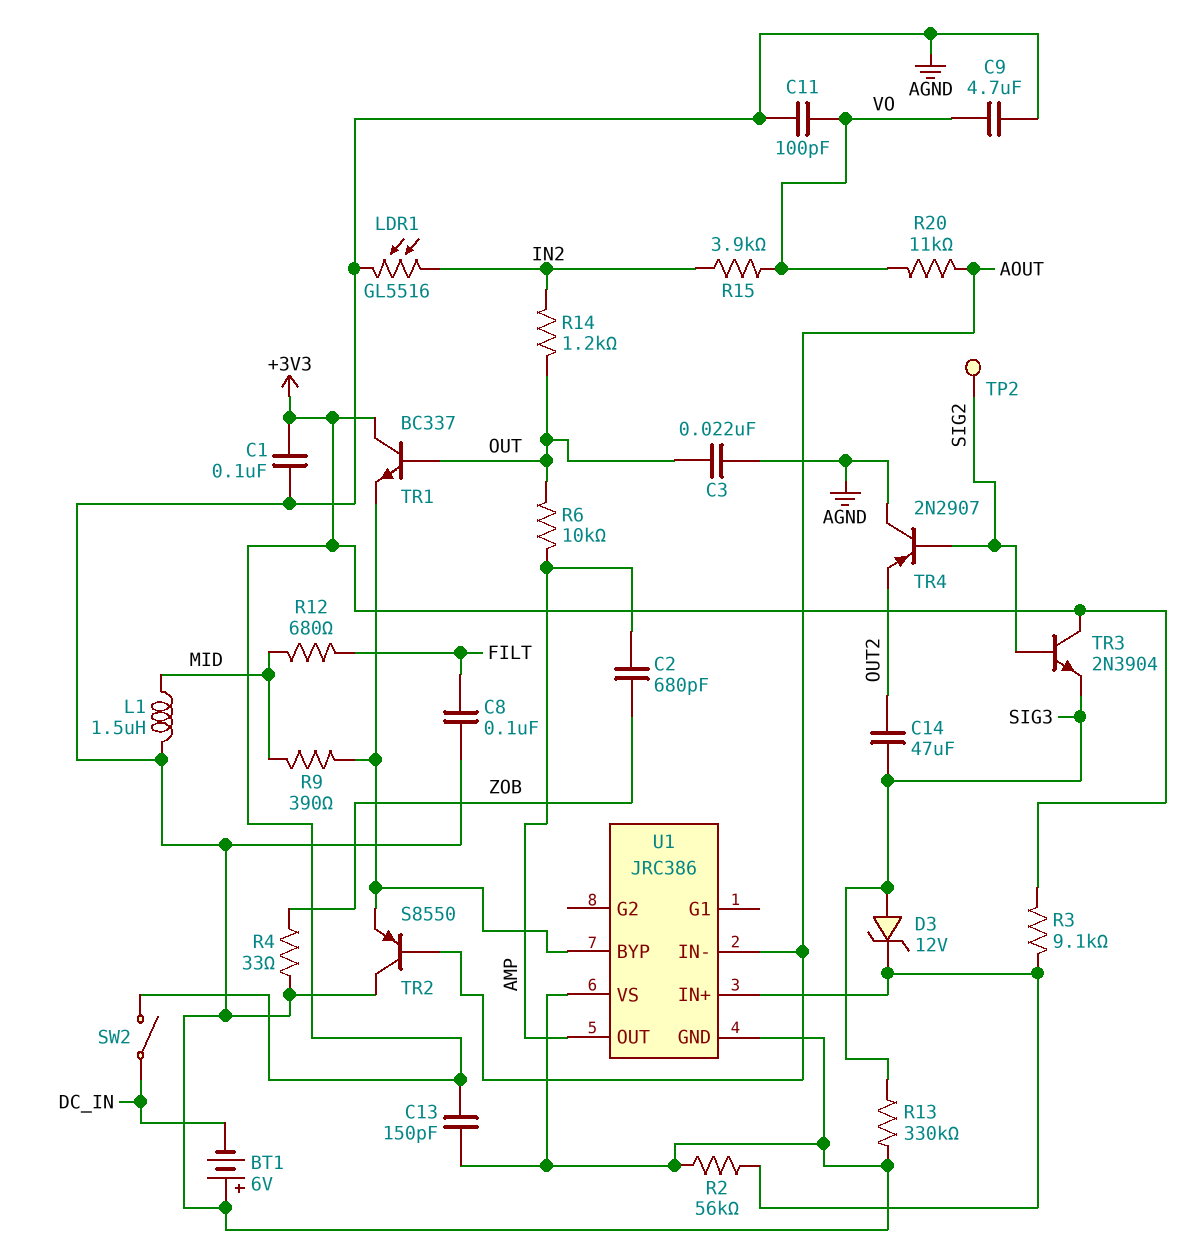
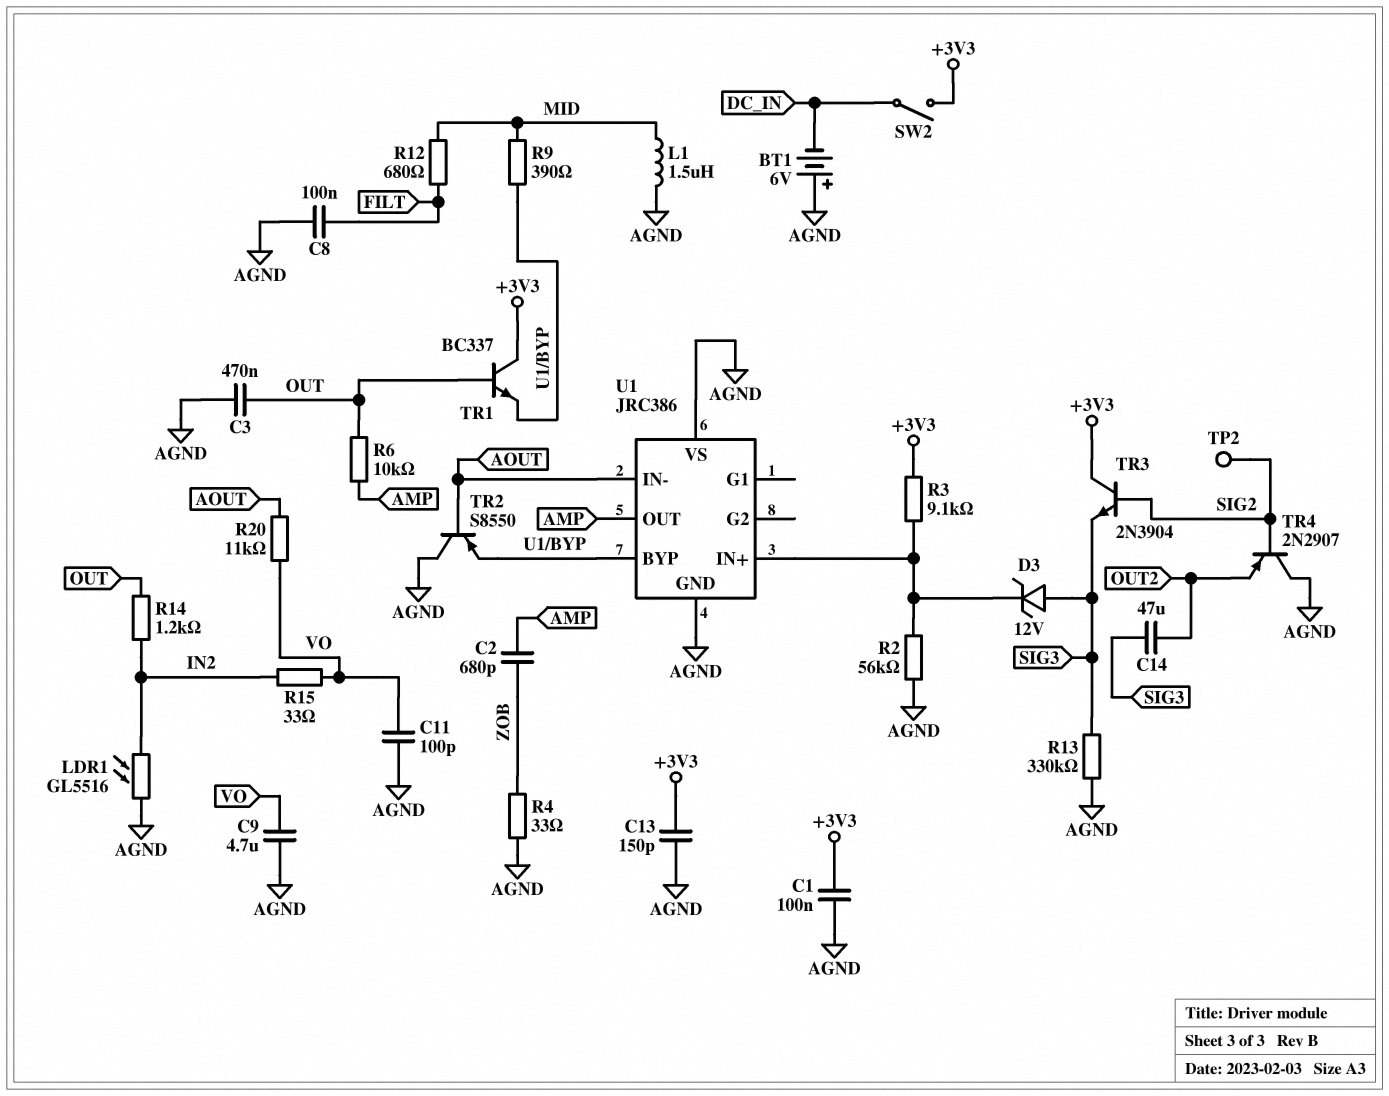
C3: 22nF (AGND, OUT) -> 470nF (AGND, OUT)
R15: 3.9k (IN2, VO) -> 33 (IN2, VO)

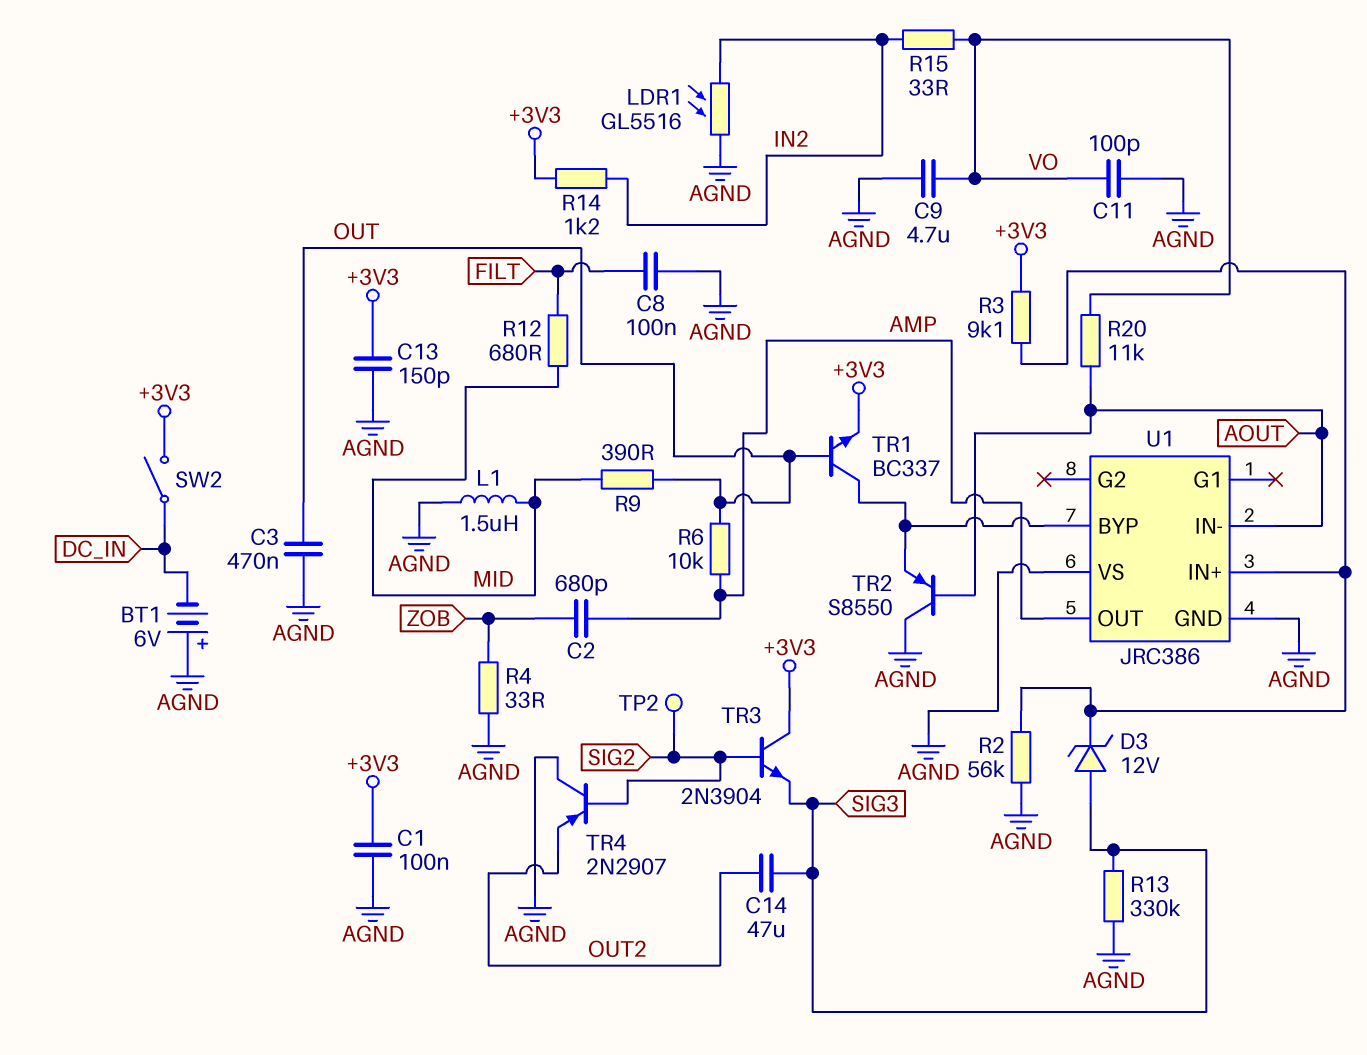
R9: 390 (MID, U1/BYP) -> 390 (MID, OUT)
R14: 1.2k (IN2, OUT) -> 1.2k (+3V3, IN2)
TR1: NPN BC337 (B OUT, C +3V3, E U1/BYP) -> NPN BC337 (B OUT, C U1/BYP, E +3V3)

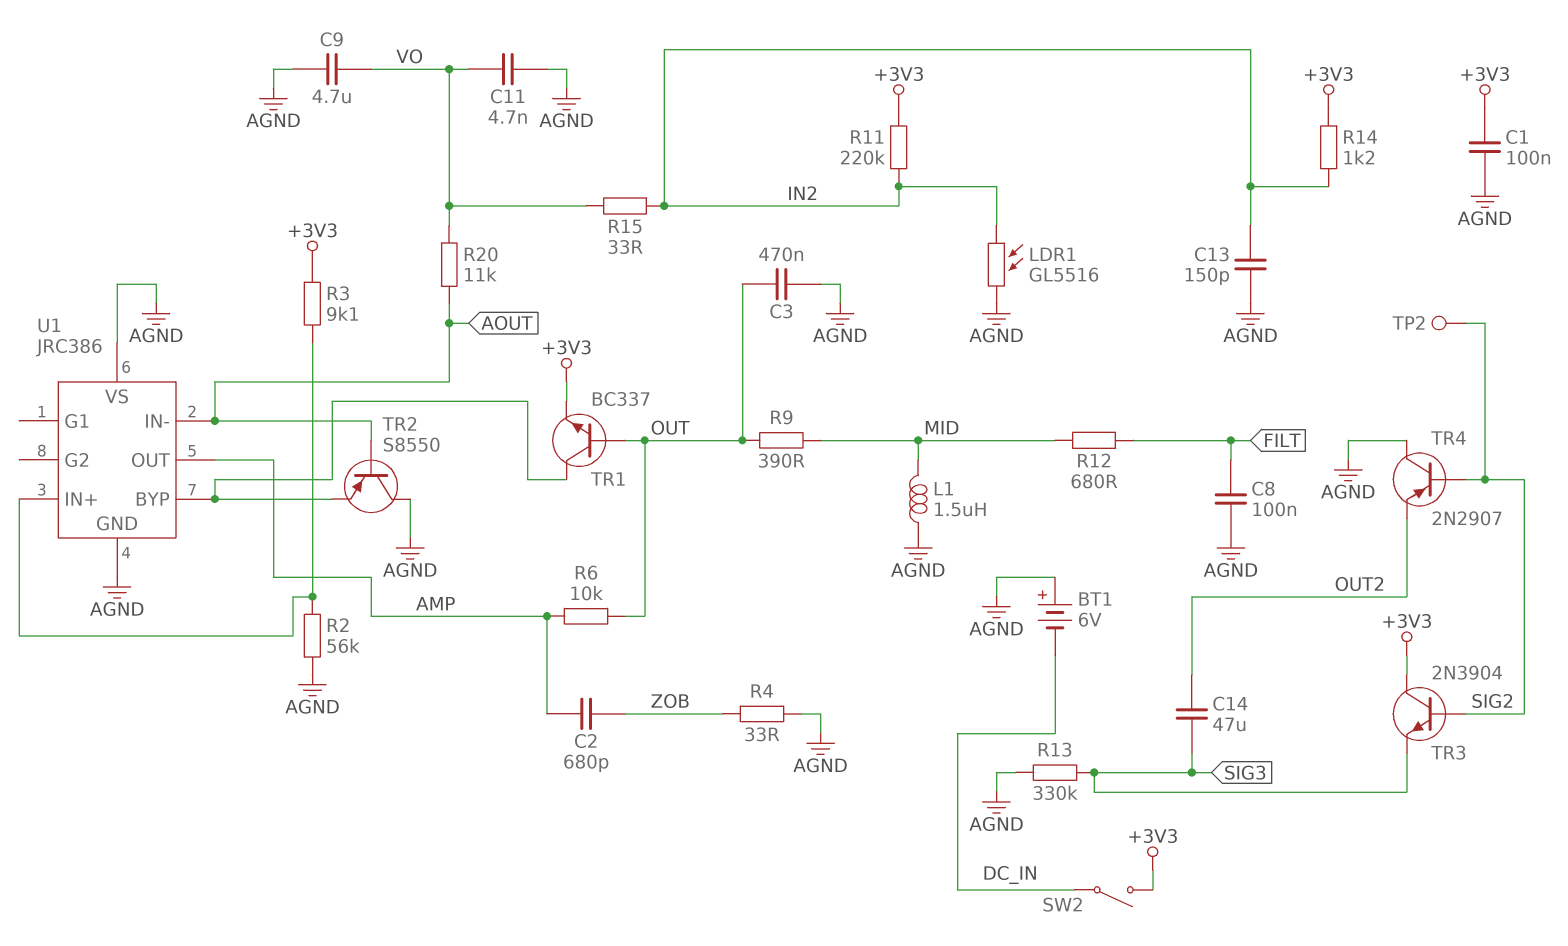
C11: 100pF (AGND, VO) -> 4.7nF (AGND, VO)
C13: 150pF (+3V3, AGND) -> 150pF (AGND, IN2)
D3: zener 12V (A SIG3, K U1/IN+) -> none
R11: none -> 220k (+3V3, IN2)

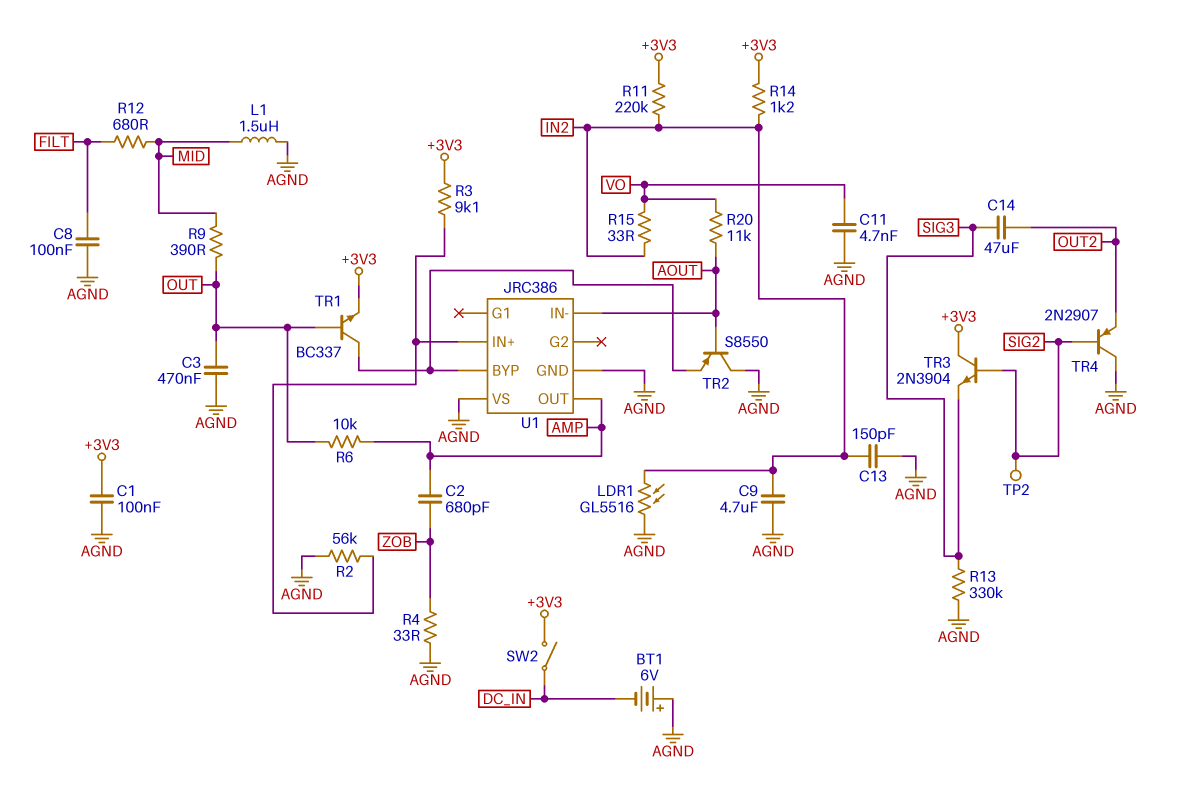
C9: 4.7uF (AGND, VO) -> 4.7uF (AGND, IN2)

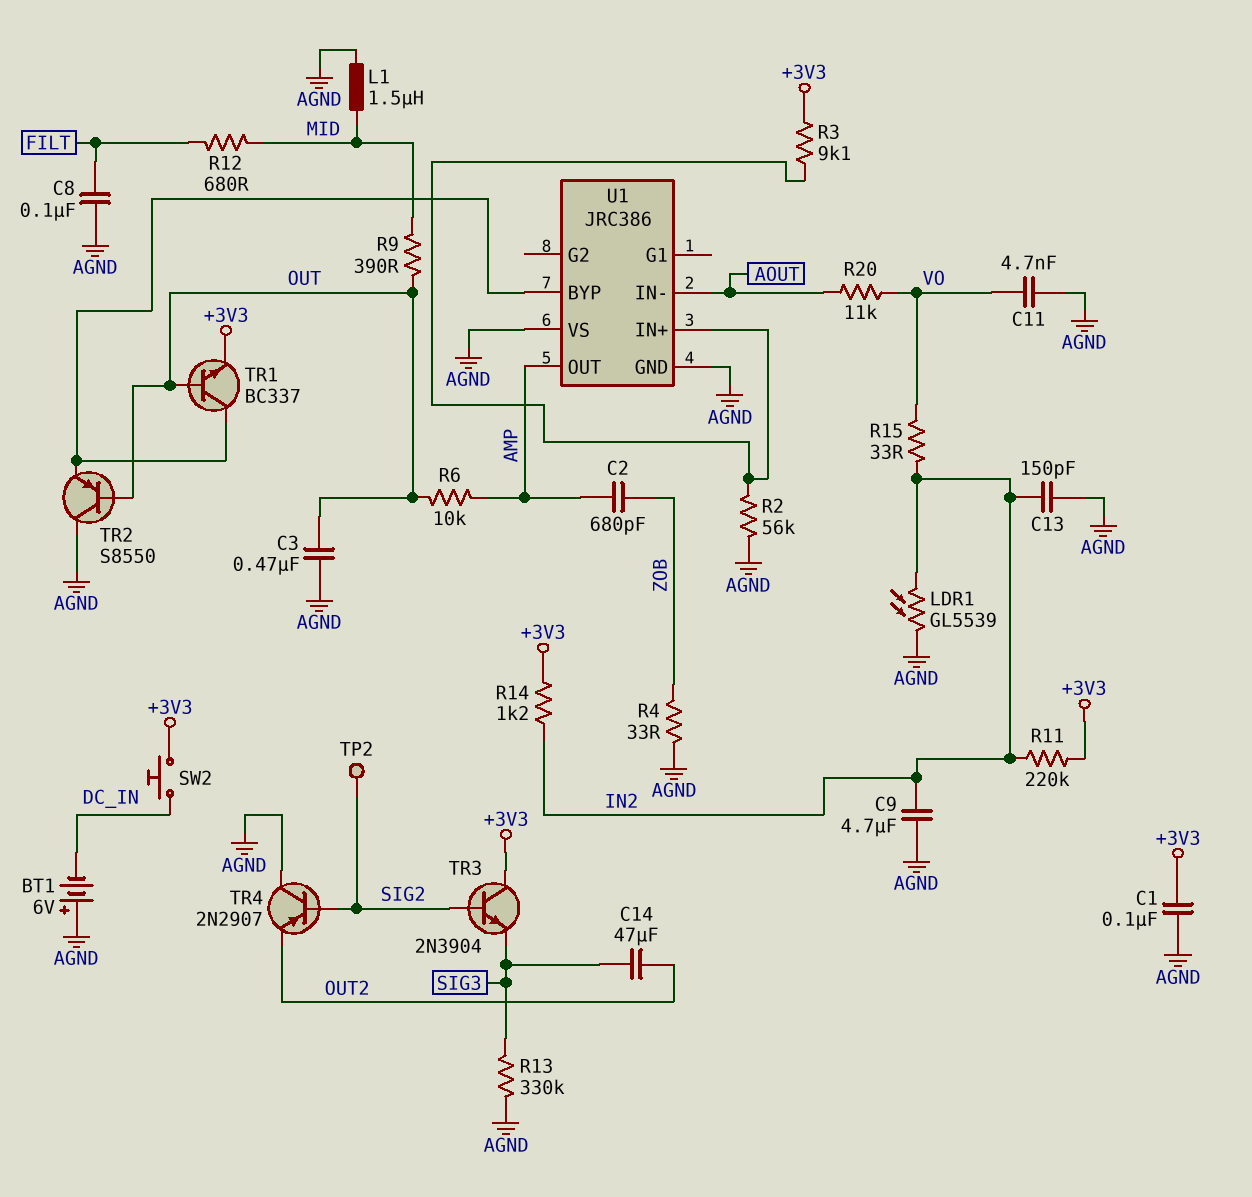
LDR1: GL5516 (AGND, IN2) -> GL5539 (AGND, IN2)
SW2: switch (+3V3, DC_IN) -> button (+3V3, DC_IN)
TR2: PNP S8550 (B AOUT, C AGND, E U1/BYP) -> PNP S8550 (B OUT, C AGND, E U1/BYP)

